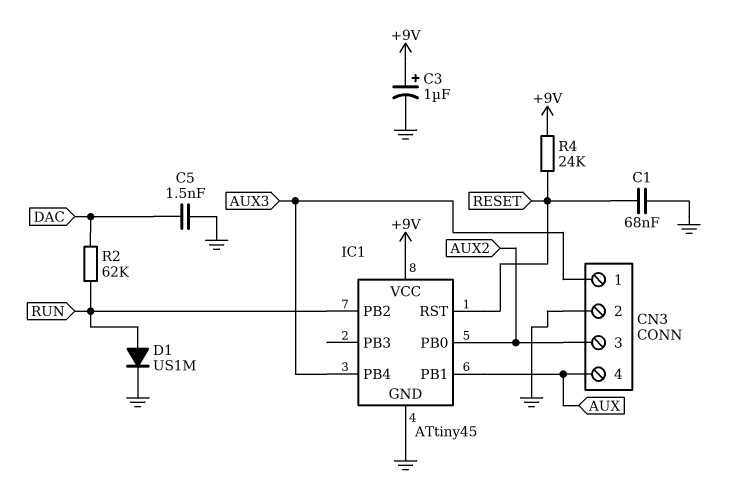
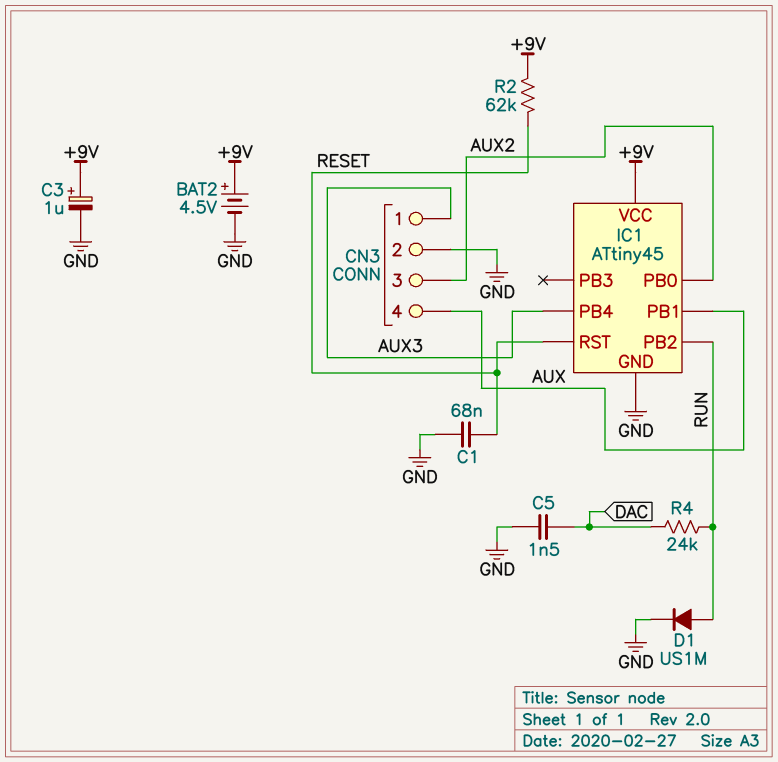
BAT2: none -> 4.5V (plus +9V, minus GND)
R2: 62k (DAC, RUN) -> 62k (+9V, RESET)
R4: 24k (+9V, RESET) -> 24k (DAC, RUN)

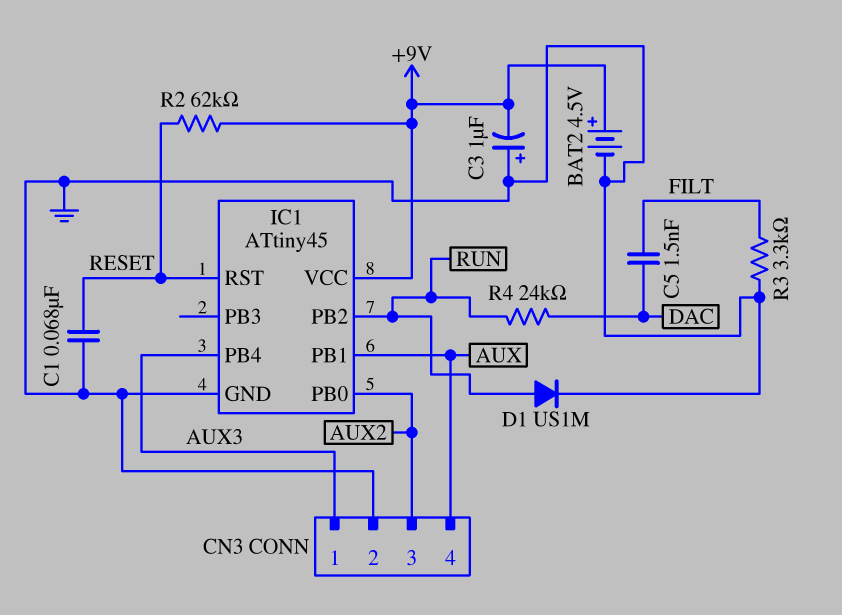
C3: 1uF (plus +9V, minus GND) -> 1uF (plus GND, minus +9V)
C5: 1.5nF (DAC, GND) -> 1.5nF (DAC, FILT)
R3: none -> 3.3k (FILT, GND)

